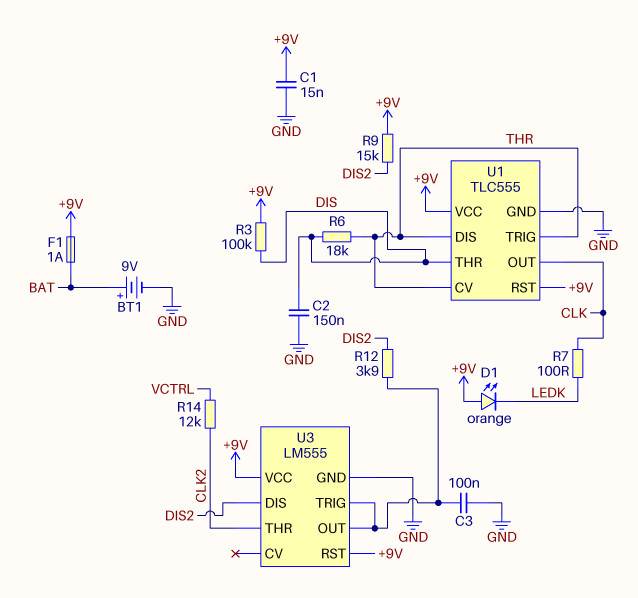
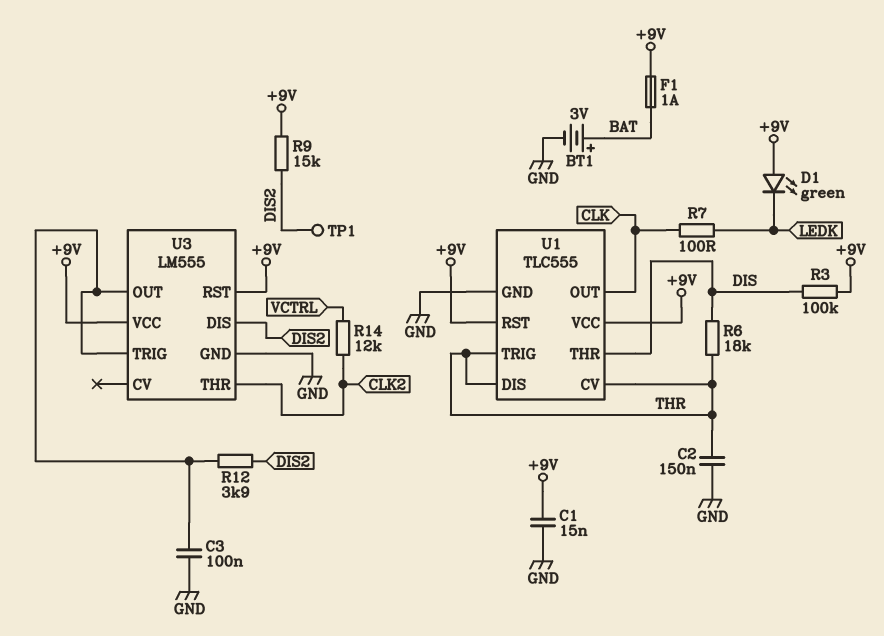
BT1: 9V (plus BAT, minus GND) -> 3V (plus BAT, minus GND)
C2: 150nF (DIS, GND) -> 150nF (GND, THR)
D1: LED orange (A +9V, K LEDK) -> LED green (A +9V, K LEDK)
TP1: none -> test point (DIS2)

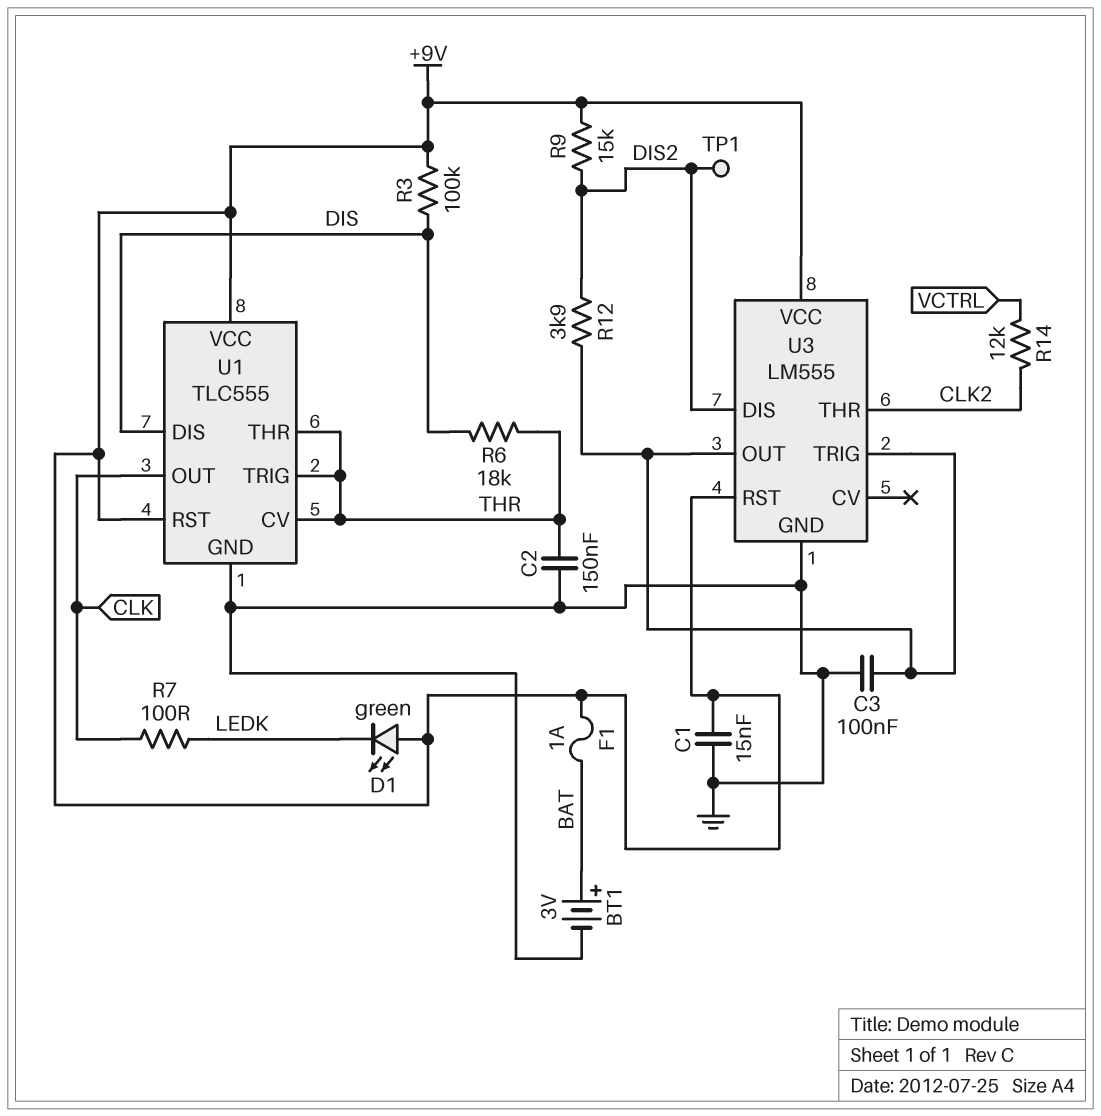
U1 pin DIS: THR -> DIS
U1 pin THR: DIS -> THR

